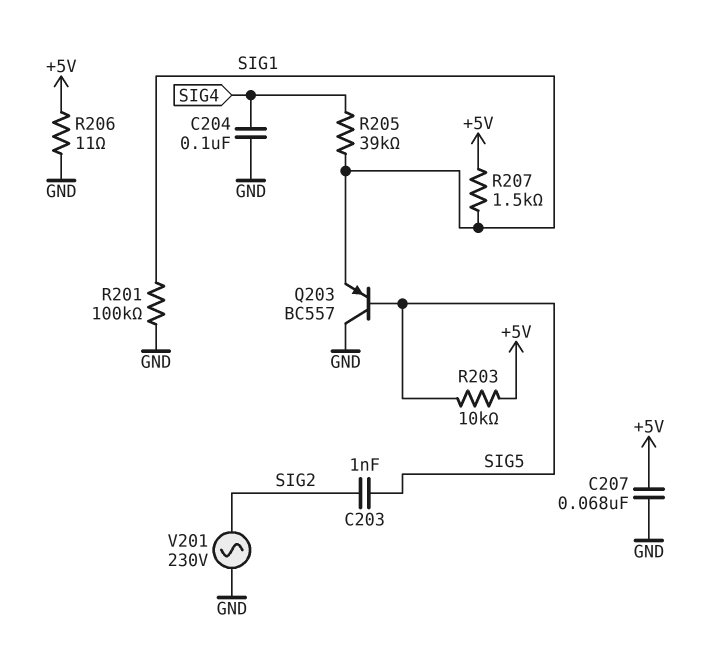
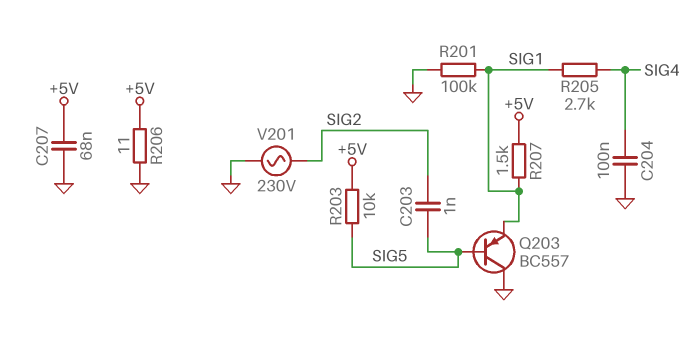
R205: 39k (SIG1, SIG4) -> 2.7k (SIG1, SIG4)

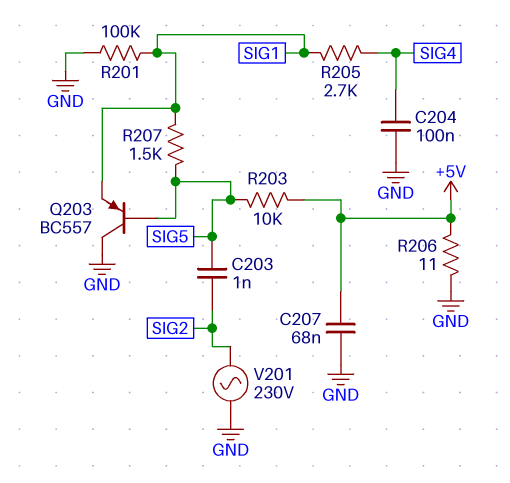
R207: 1.5k (+5V, SIG1) -> 1.5k (SIG1, SIG5)

